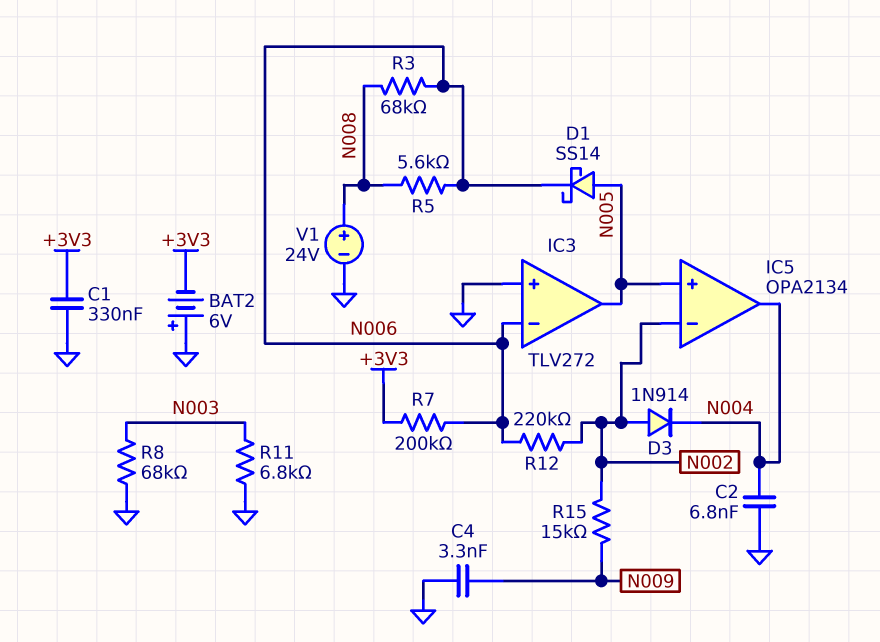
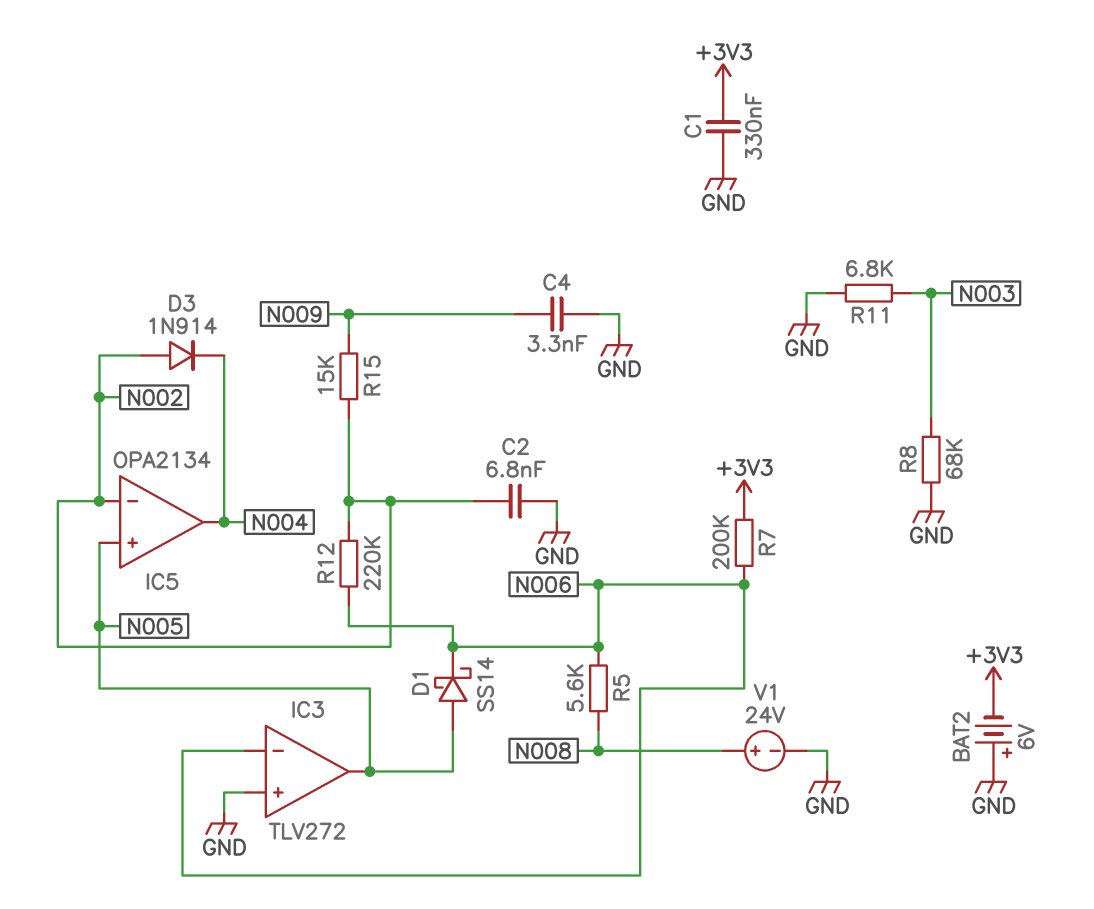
C2: 6.8nF (GND, N004) -> 6.8nF (GND, N002)
R3: 68k (N006, N008) -> none

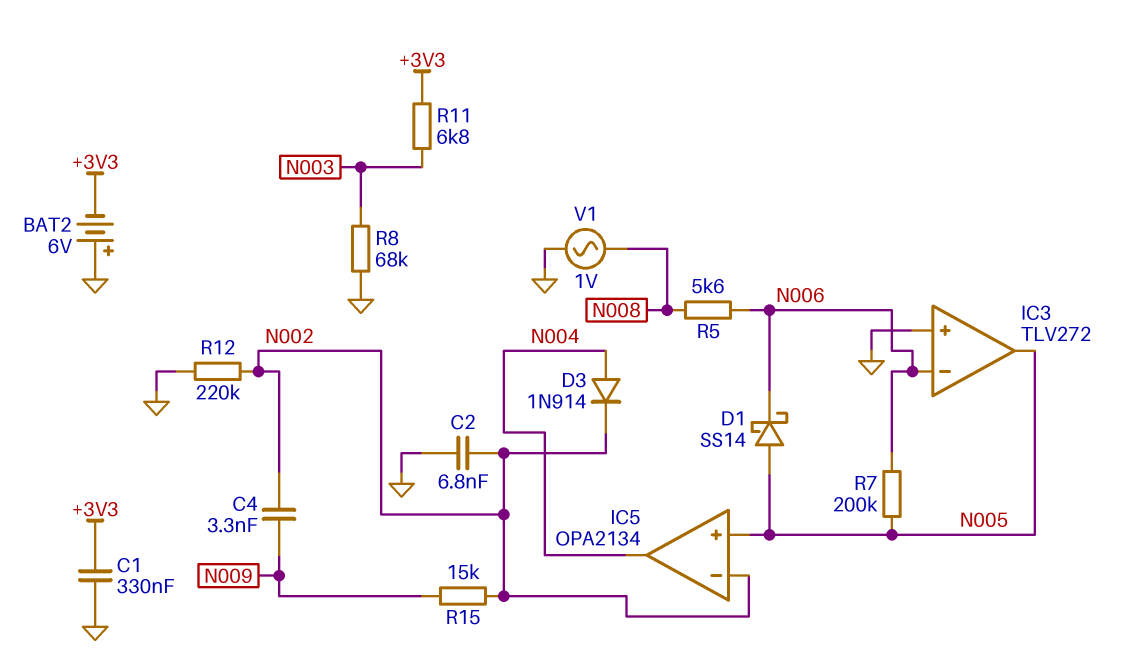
C4: 3.3nF (GND, N009) -> 3.3nF (N002, N009)
D3: diode 1N914 (A N002, K N004) -> diode 1N914 (A N004, K N002)
R7: 200k (+3V3, N006) -> 200k (N005, N006)
R11: 6.8k (GND, N003) -> 6.8k (+3V3, N003)
R12: 220k (N002, N006) -> 220k (GND, N002)
V1: 24V (plus N008, minus GND) -> AC 1V (GND, N008)

